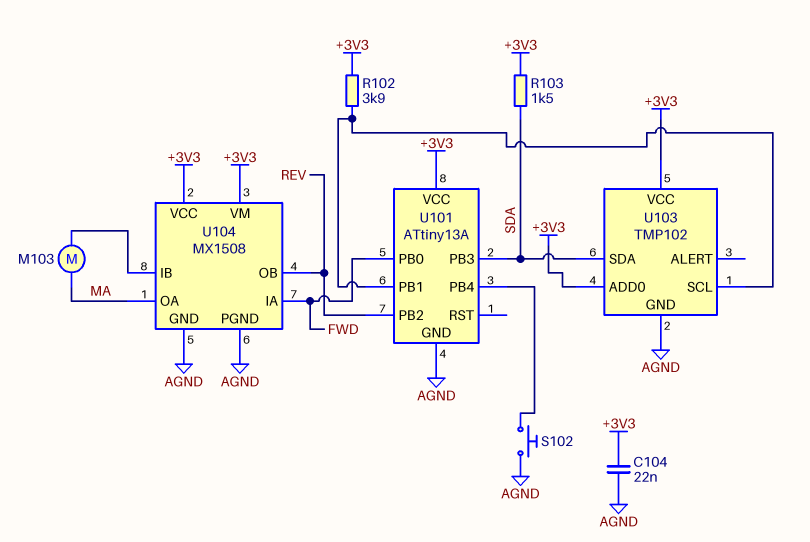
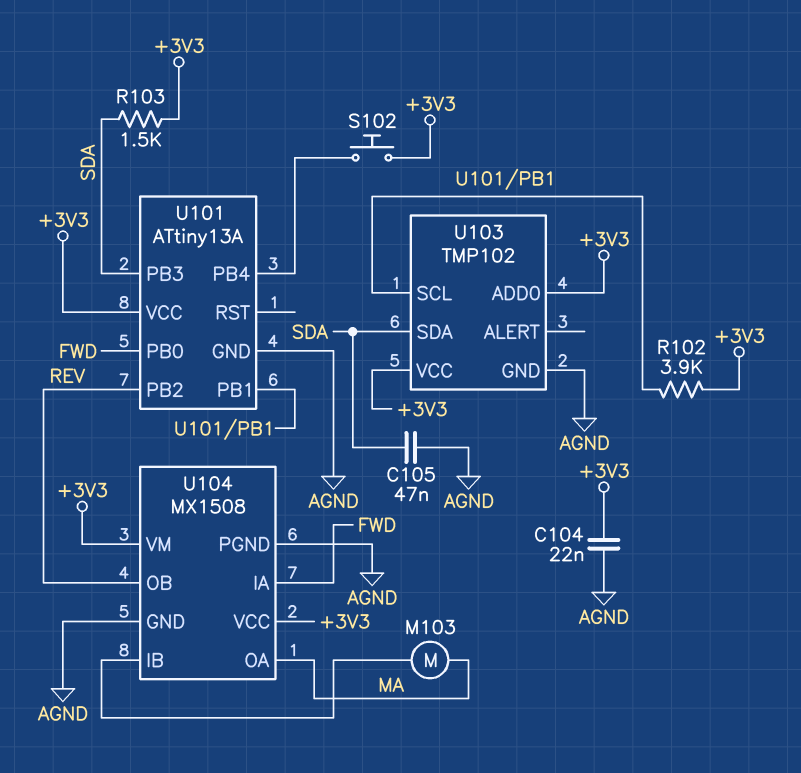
C105: none -> 47nF (AGND, SDA)
S102: button (AGND, U101/PB4) -> button (+3V3, U101/PB4)

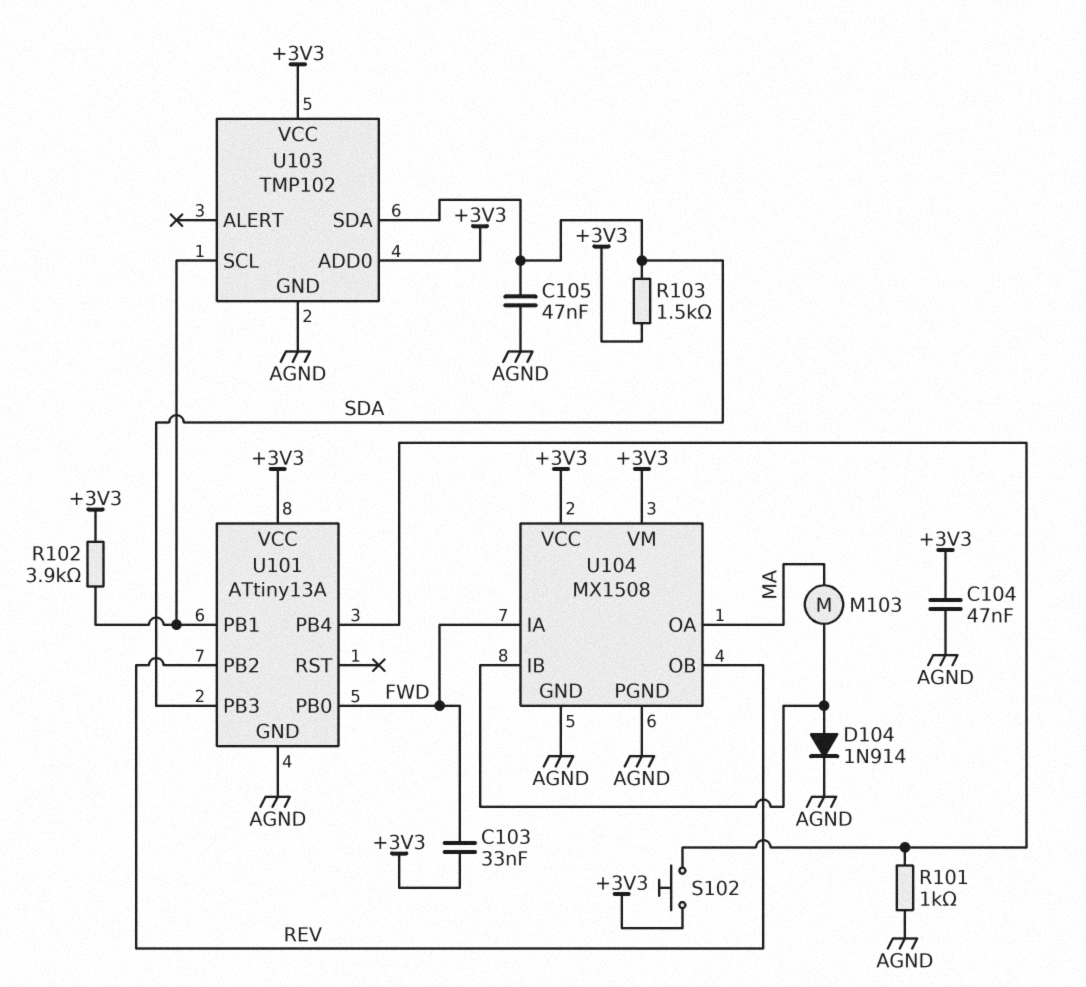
C103: none -> 33nF (+3V3, FWD)
C104: 22nF (+3V3, AGND) -> 47nF (+3V3, AGND)
D104: none -> diode 1N914 (A U104/IB, K AGND)
R101: none -> 1k (AGND, U101/PB4)

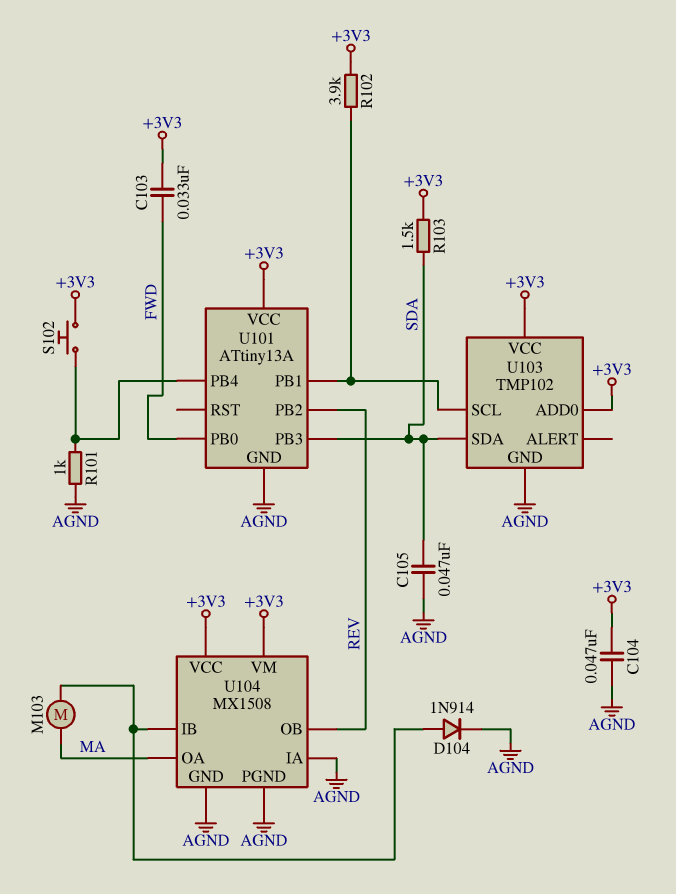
U104 pin IA: FWD -> AGND

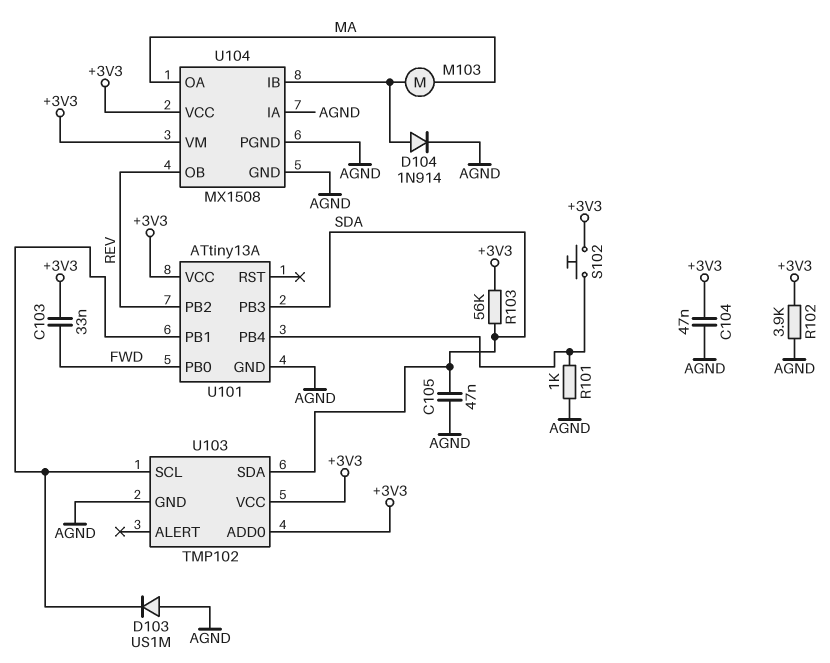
D103: none -> diode US1M (A AGND, K U101/PB1)
R102: 3.9k (+3V3, U101/PB1) -> 3.9k (+3V3, AGND)
R103: 1.5k (+3V3, SDA) -> 56k (+3V3, SDA)

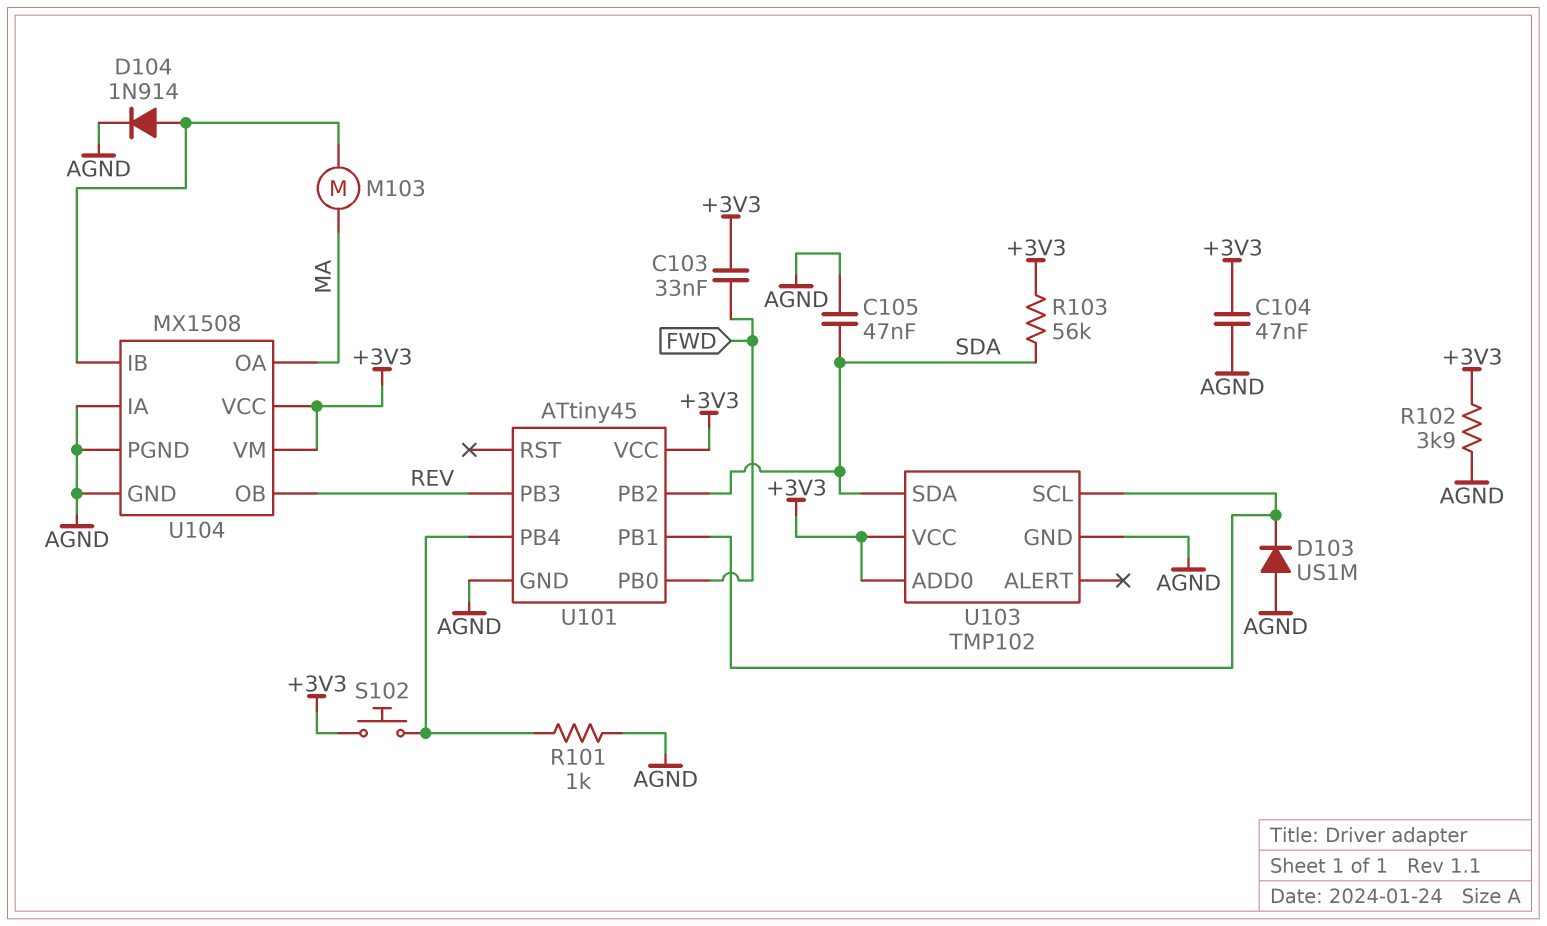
U101: ATtiny13A -> ATtiny45
U101 pin PB2: REV -> SDA
U101 pin PB3: SDA -> REV

